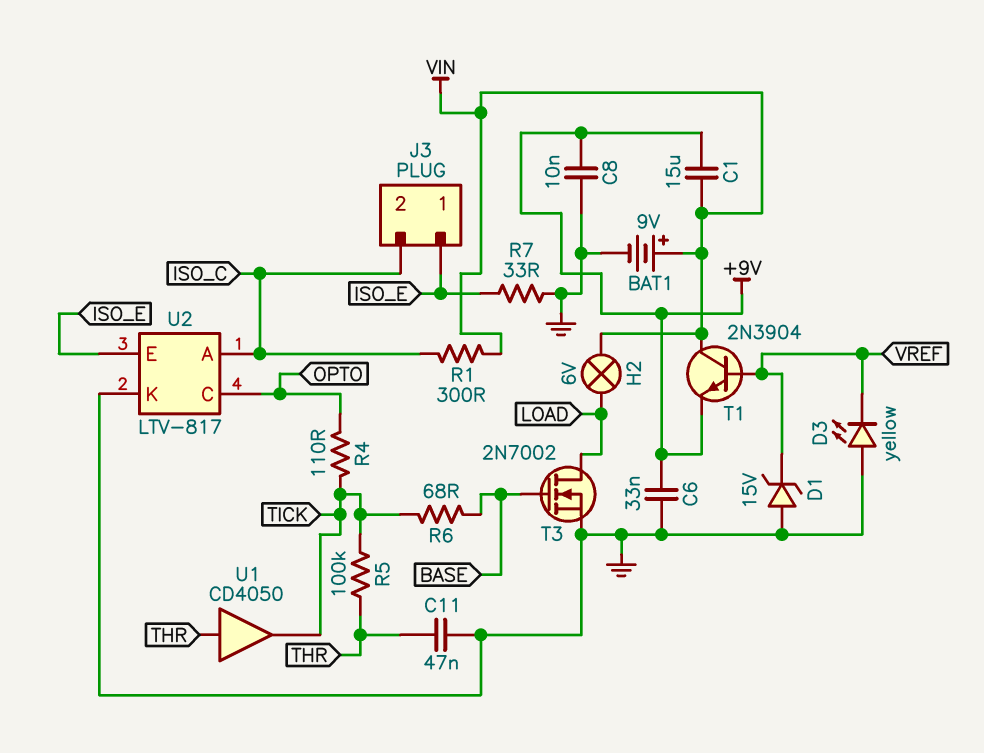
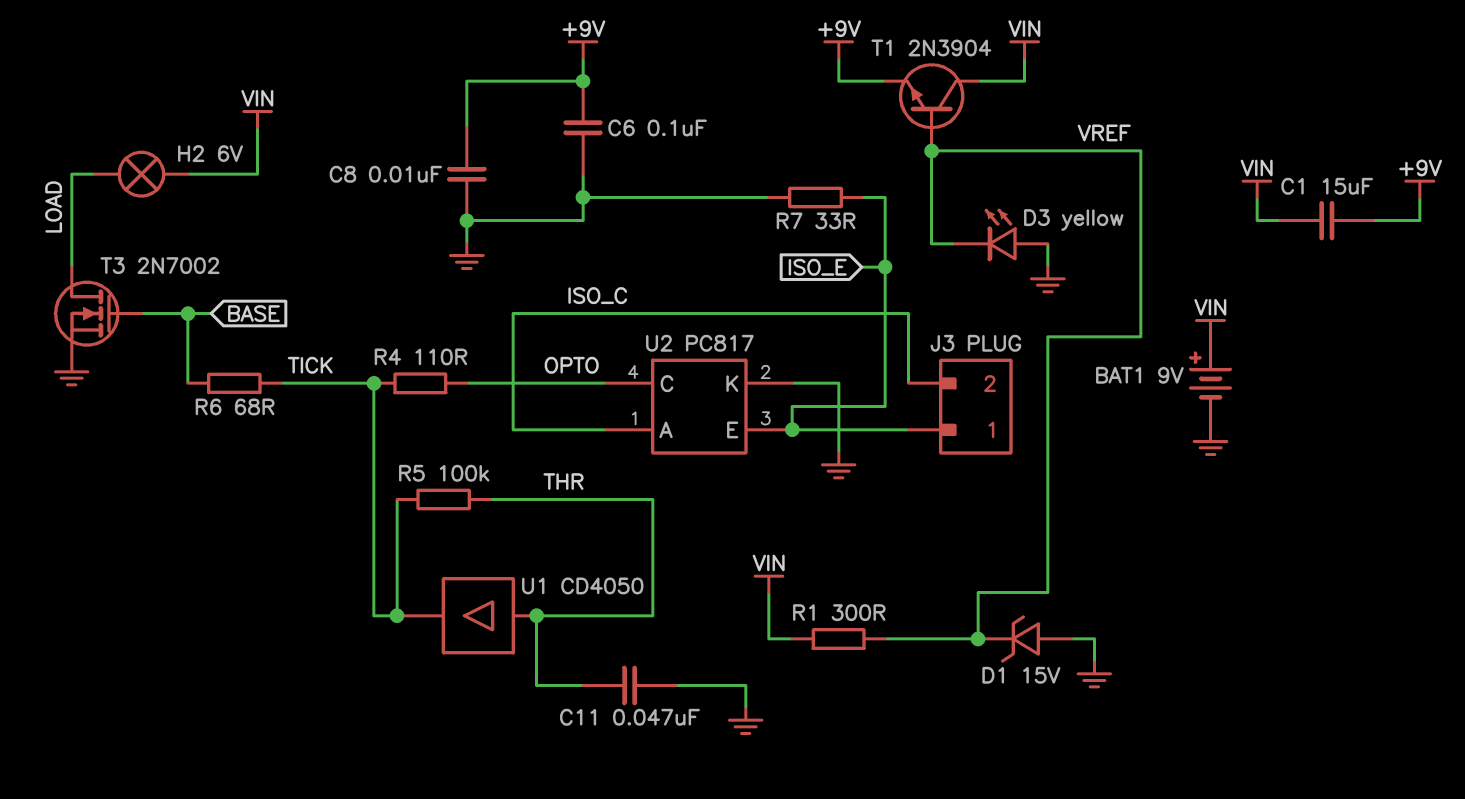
C6: 33nF (+9V, GND) -> 100nF (+9V, GND)
R1: 300 (ISO_C, VIN) -> 300 (VIN, VREF)
U2: LTV-817 -> PC817

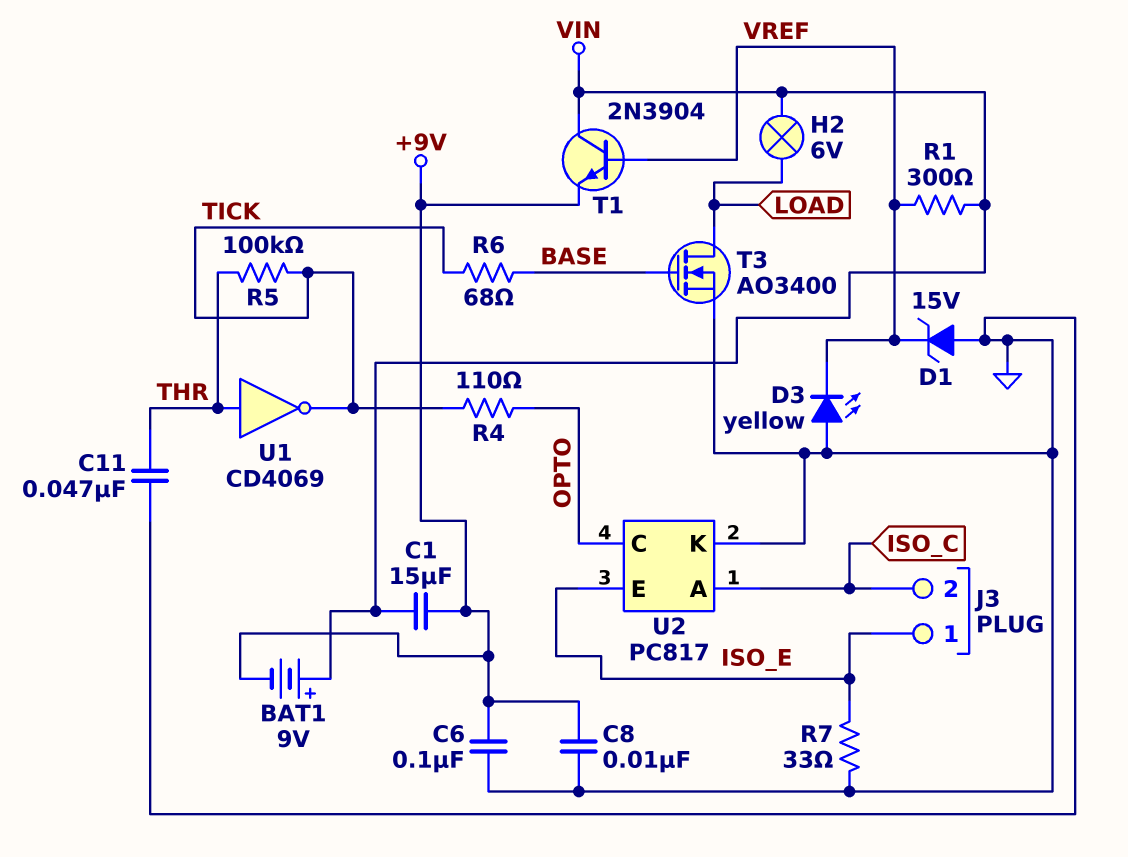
BAT1: 9V (plus VIN, minus GND) -> 9V (plus VIN, minus +9V)
T3: NMOS 2N7002 (G BASE, D LOAD, S GND) -> NMOS AO3400 (G BASE, D LOAD, S GND)
U1: buffer CD4050 (in THR, out TICK) -> NOT CD4069 (in THR, out TICK)

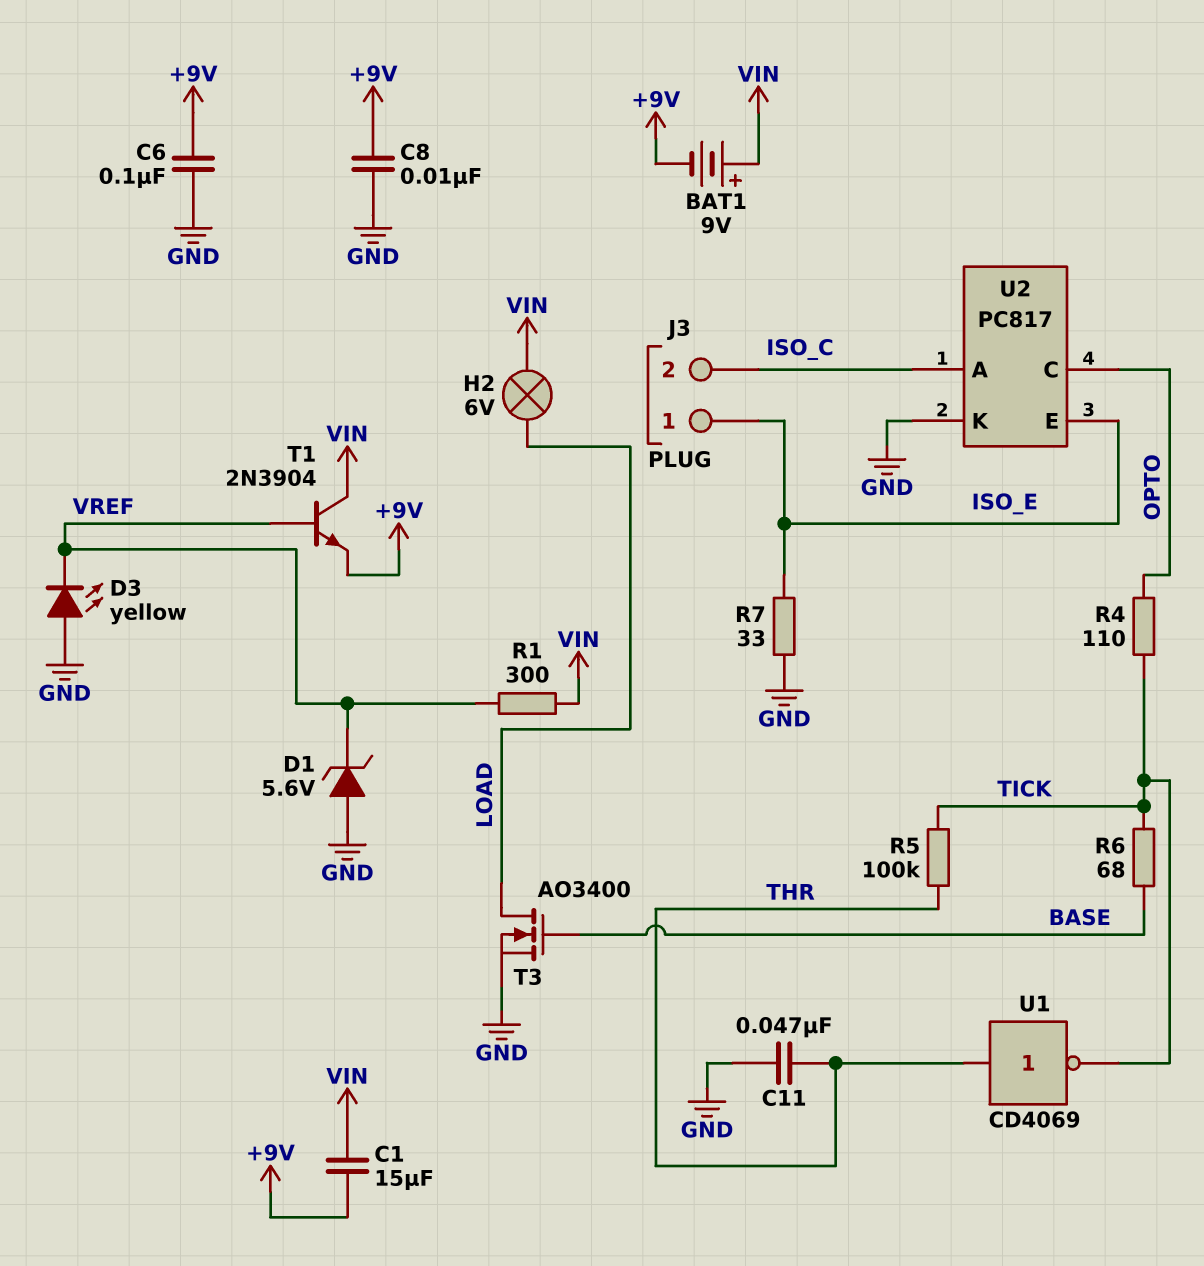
D1: zener 15V (A GND, K VREF) -> zener 5.6V (A GND, K VREF)

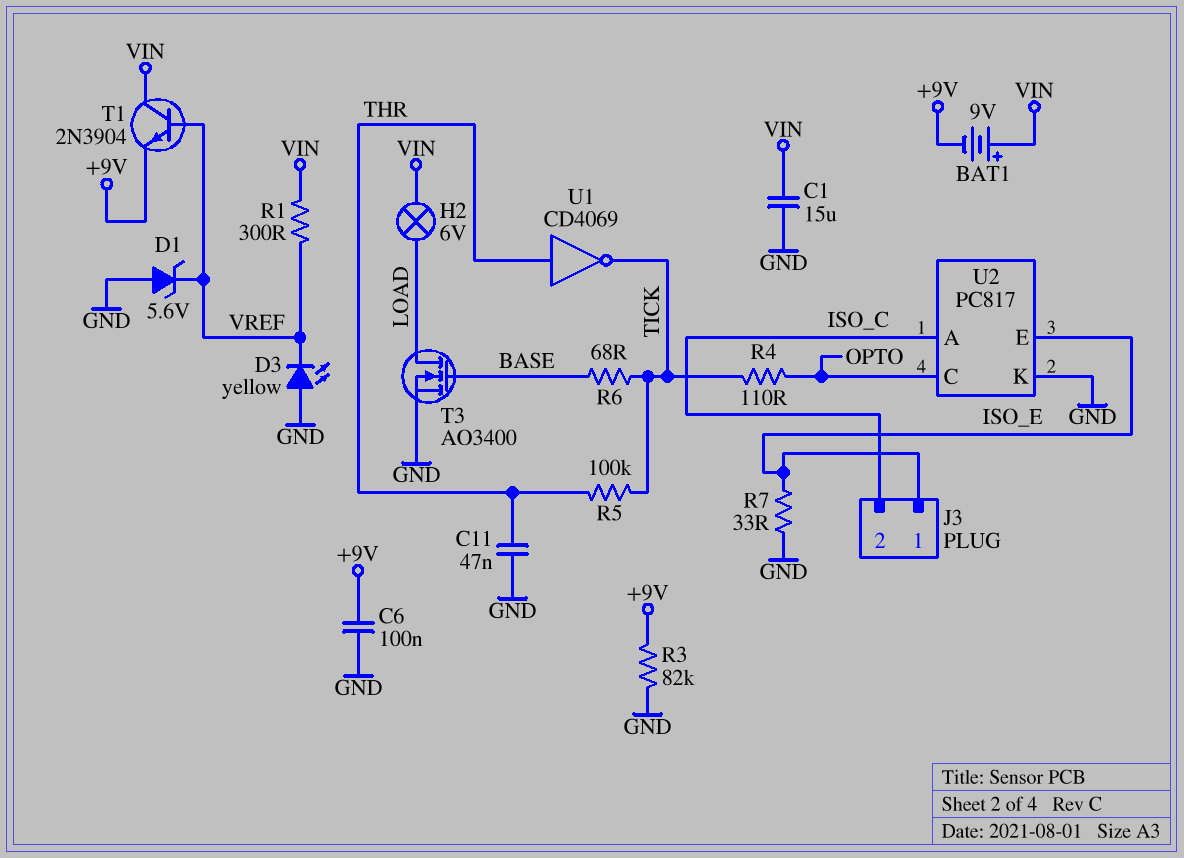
C1: 15uF (+9V, VIN) -> 15uF (GND, VIN)
C8: 10nF (+9V, GND) -> none
R3: none -> 82k (+9V, GND)

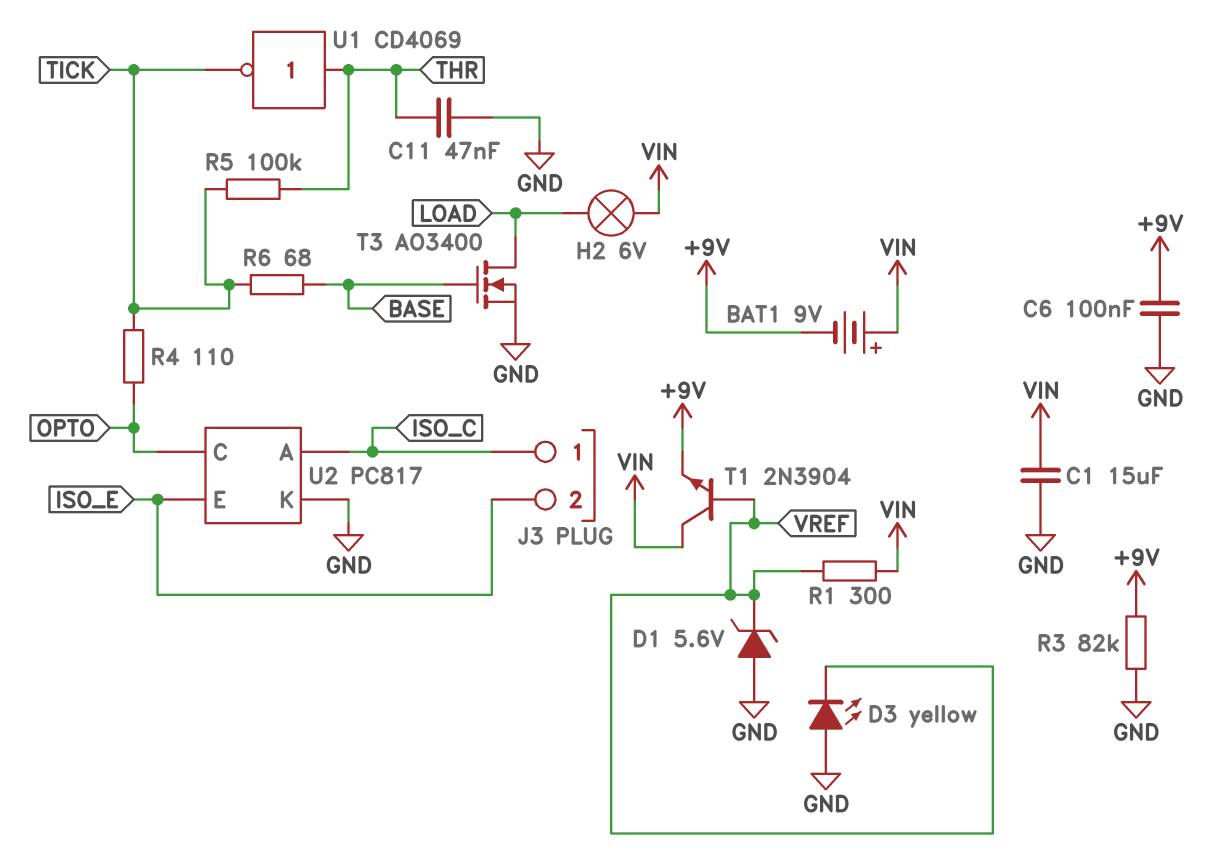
J3 pin 1: ISO_E -> ISO_C
J3 pin 2: ISO_C -> ISO_E
R7: 33 (GND, ISO_E) -> none

